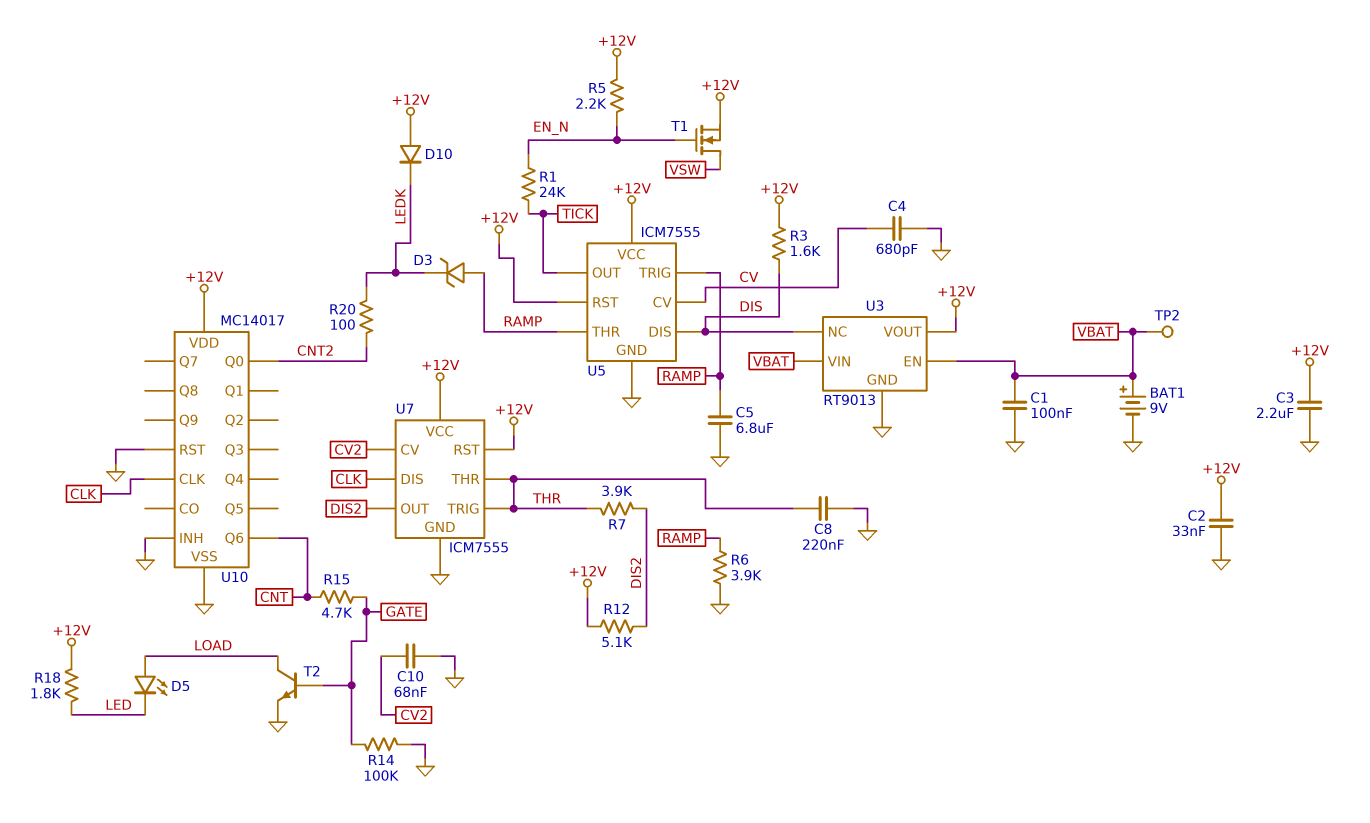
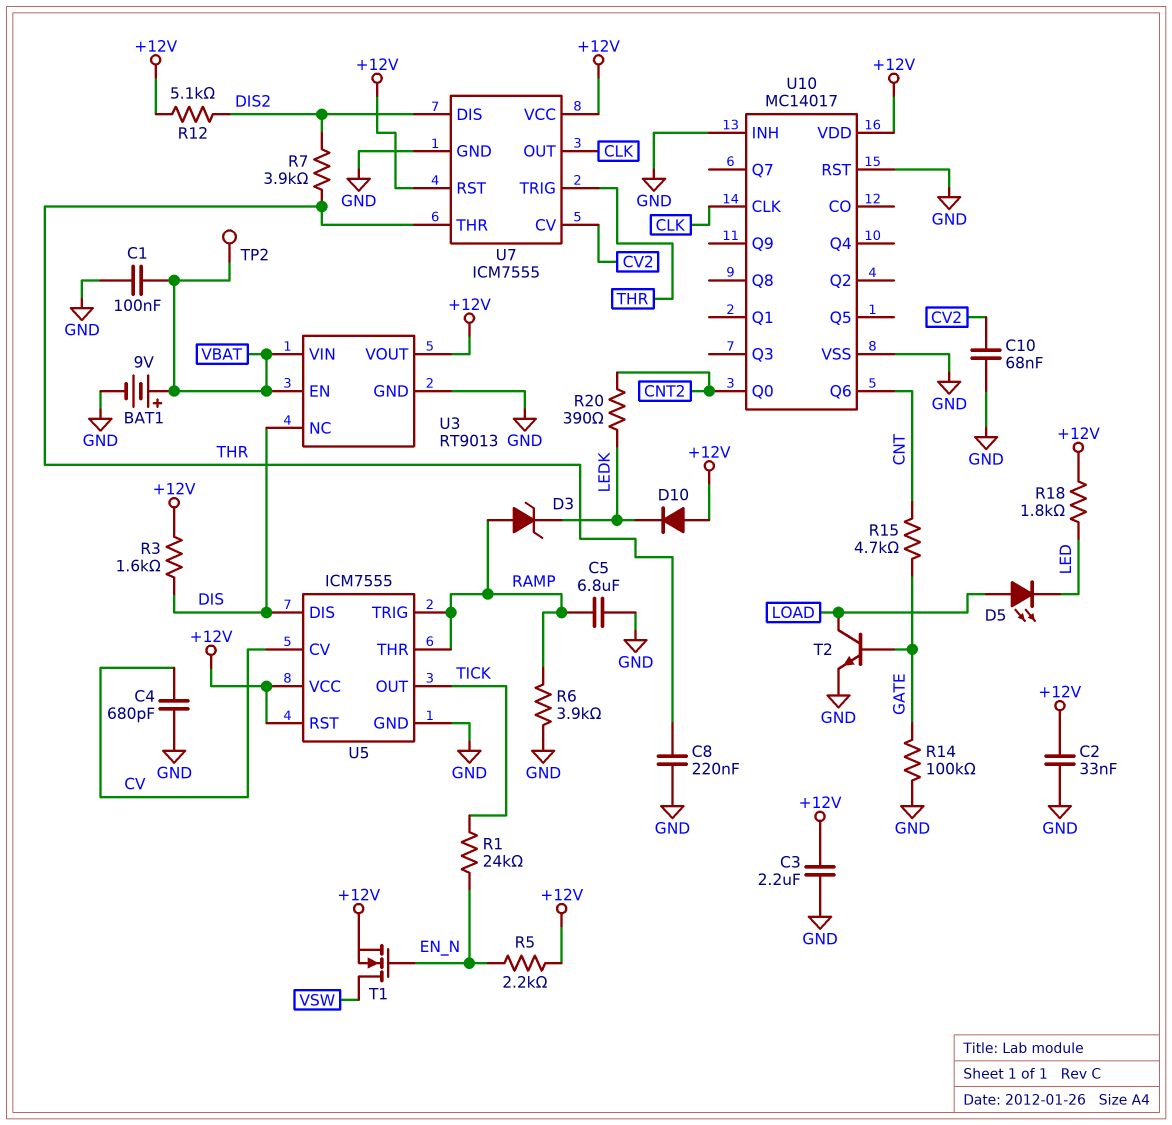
R20: 100 (CNT2, LEDK) -> 390 (CNT2, LEDK)
U7 pin DIS: CLK -> DIS2
U7 pin OUT: DIS2 -> CLK

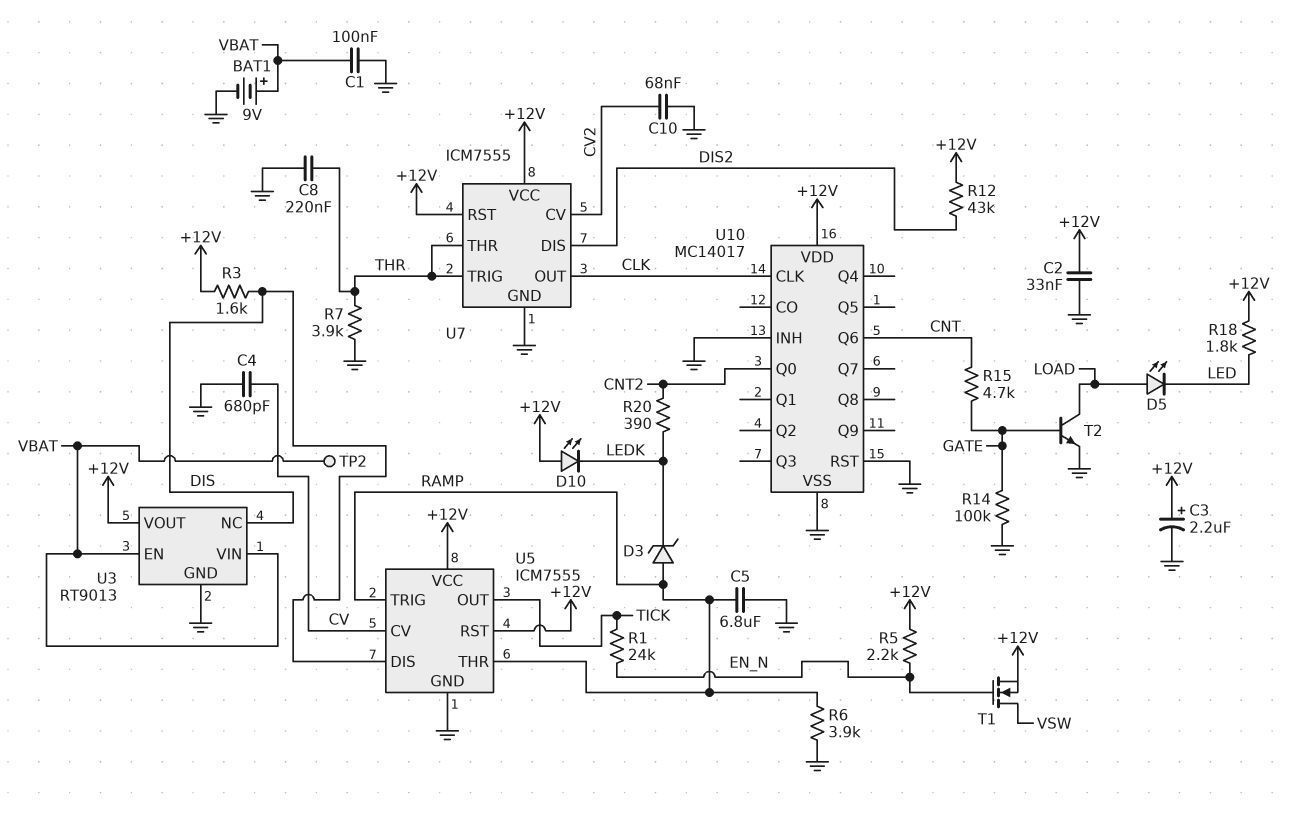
C3: 2.2uF (+12V, GND) -> 2.2uF (plus +12V, minus GND)
D10: diode (A +12V, K LEDK) -> LED (A +12V, K LEDK)
R7: 3.9k (DIS2, THR) -> 3.9k (GND, THR)
R12: 5.1k (+12V, DIS2) -> 43k (+12V, DIS2)

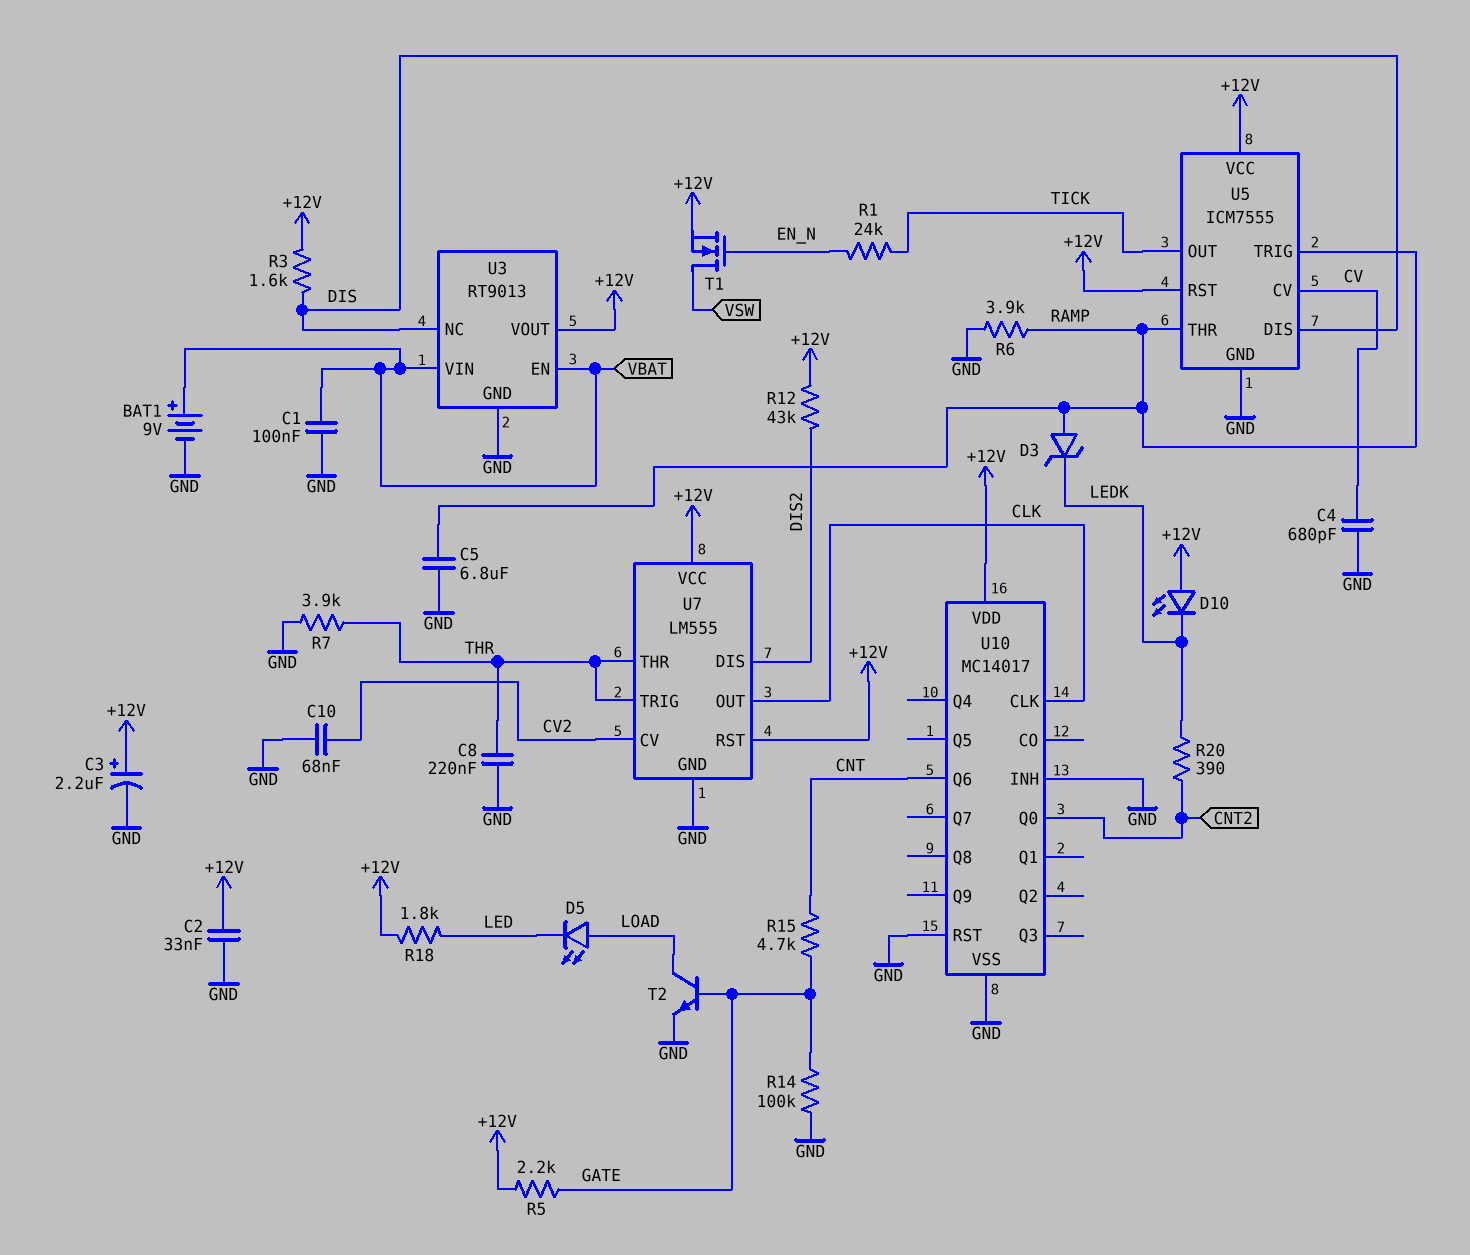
R5: 2.2k (+12V, EN_N) -> 2.2k (+12V, GATE)
TP2: test point (VBAT) -> none
U7: ICM7555 -> LM555

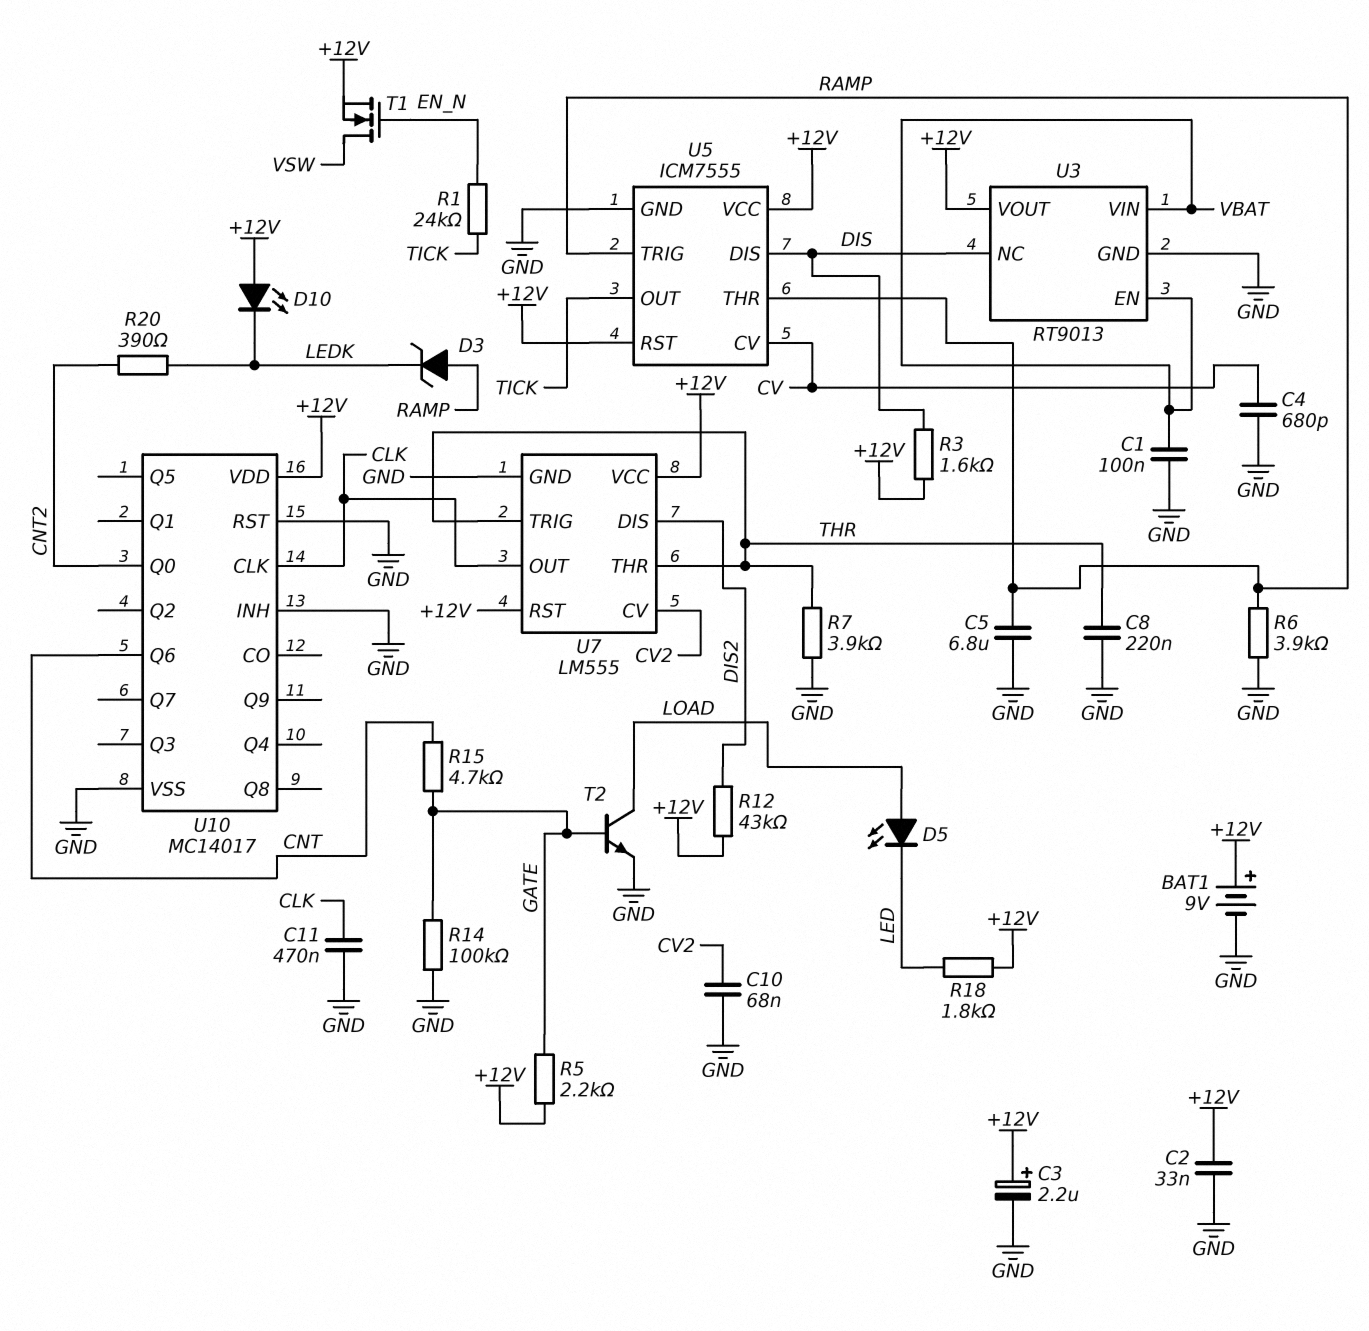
BAT1: 9V (plus VBAT, minus GND) -> 9V (plus +12V, minus GND)
C11: none -> 470nF (CLK, GND)

